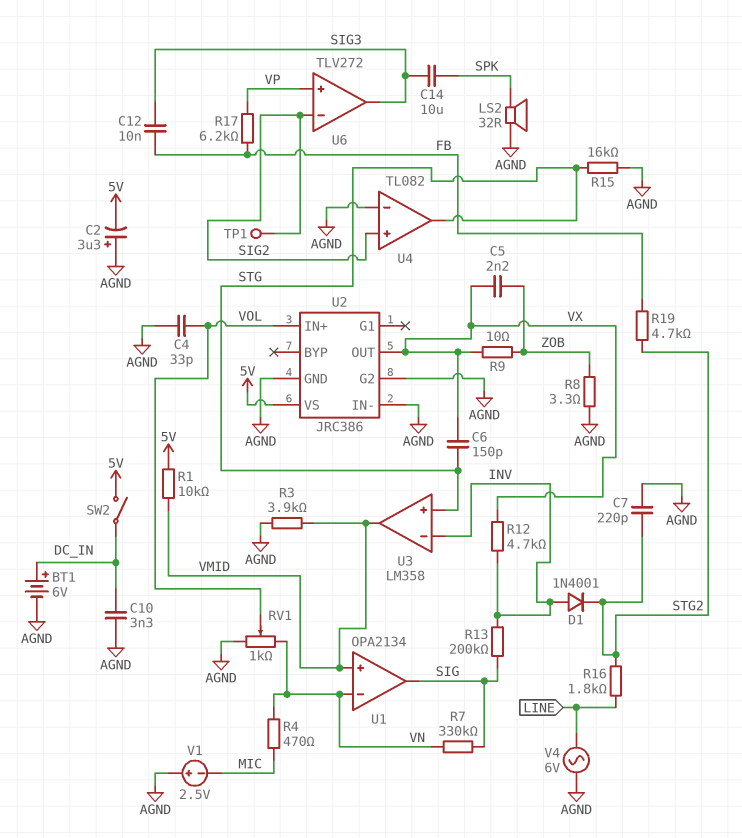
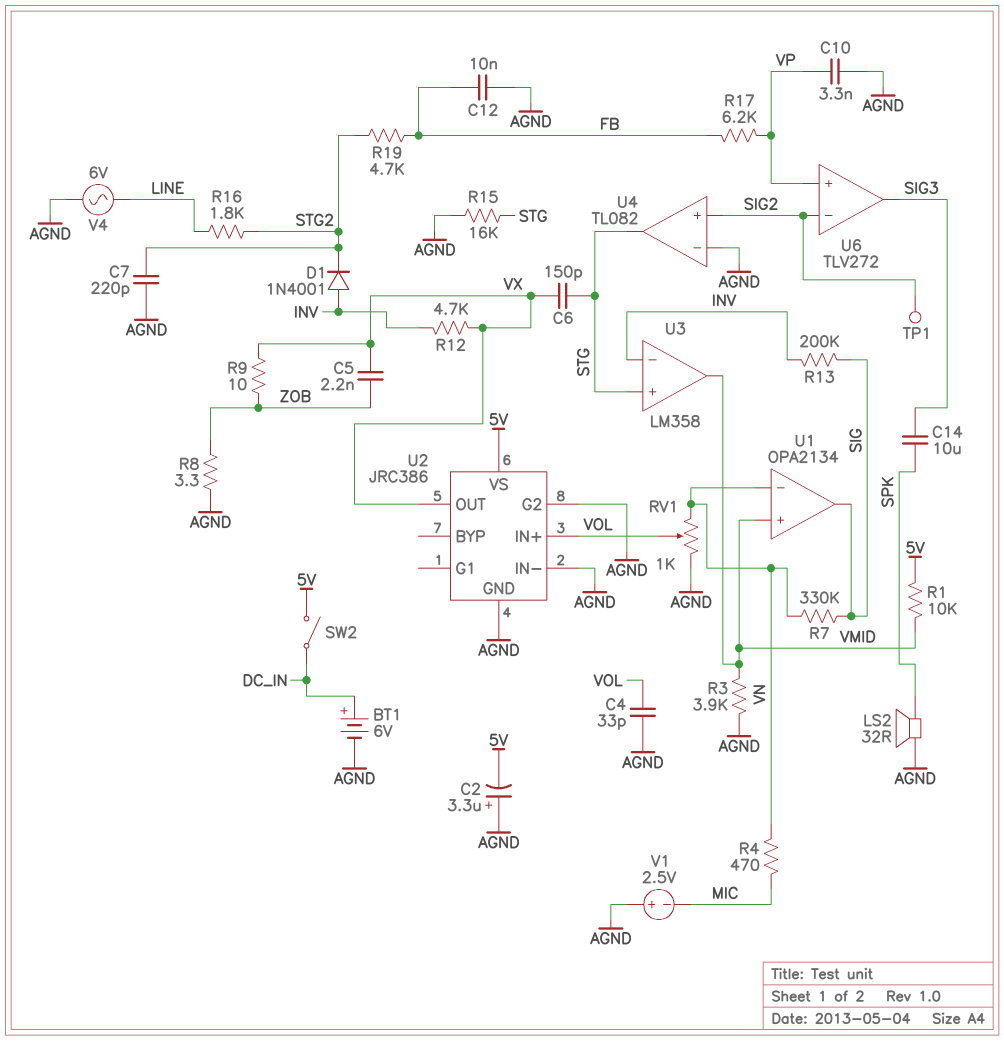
C10: 3.3nF (AGND, DC_IN) -> 3.3nF (AGND, VP)
C12: 10nF (FB, SIG3) -> 10nF (AGND, FB)

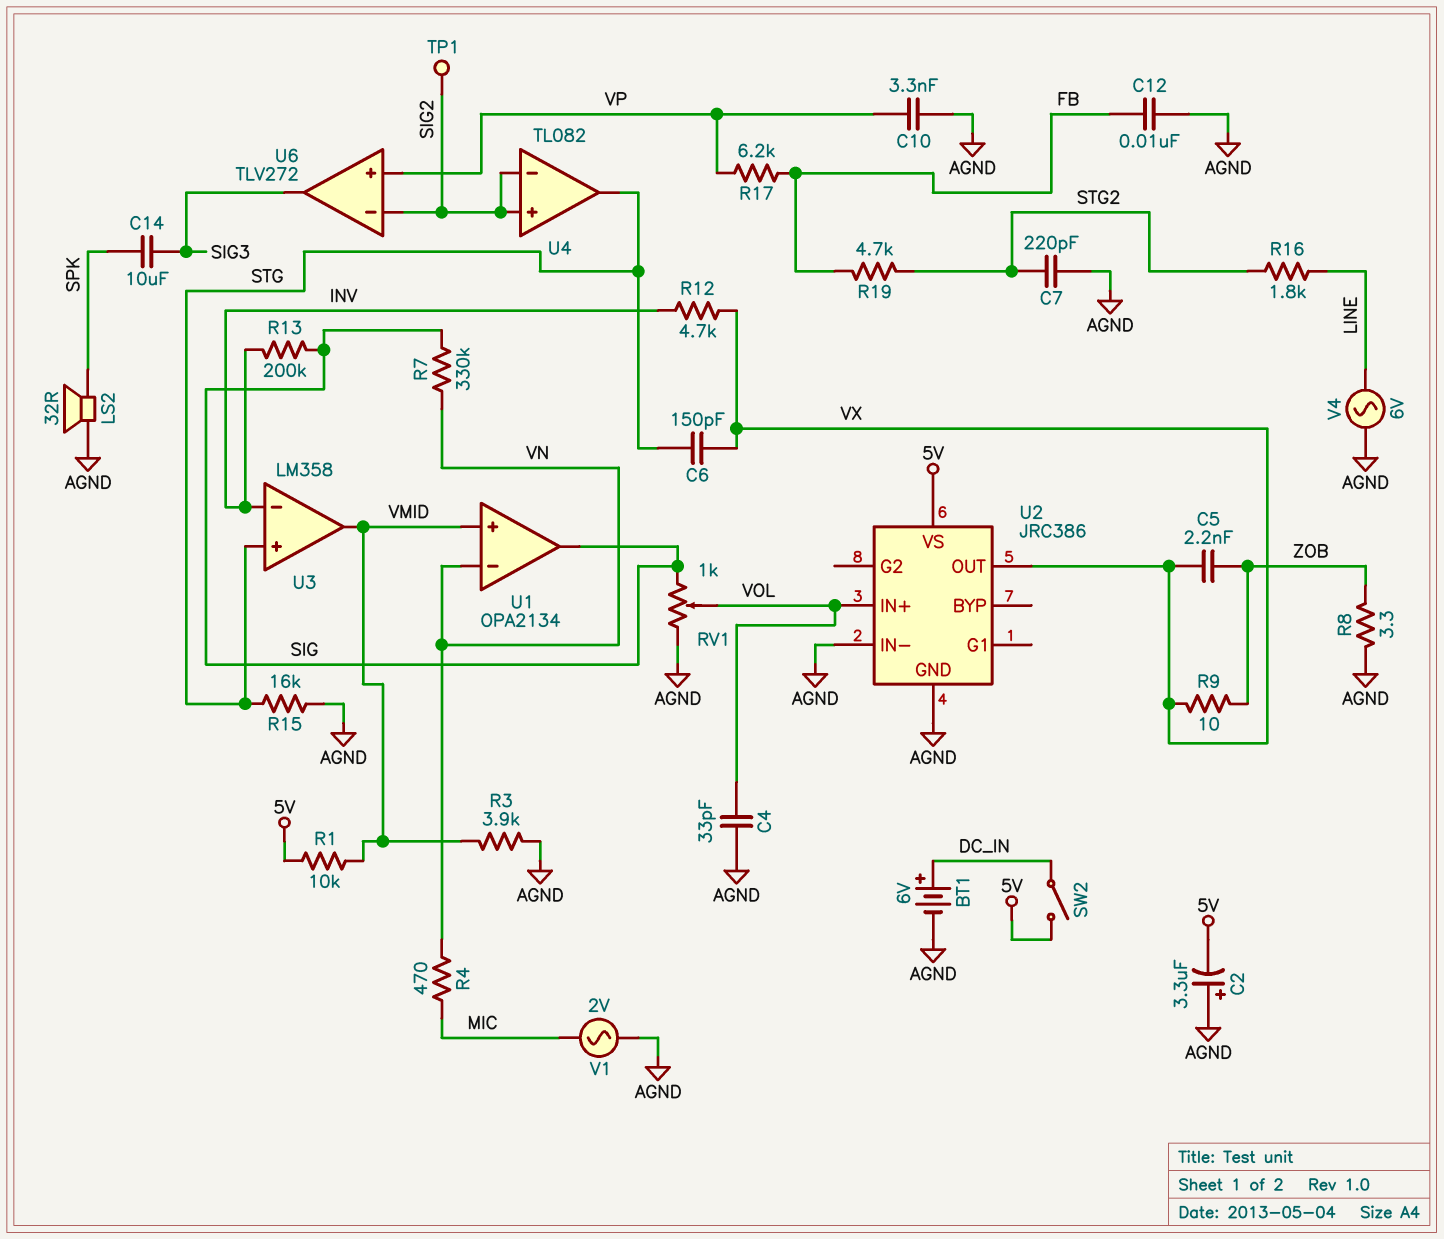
D1: diode 1N4001 (A INV, K STG2) -> none
RV1: 1k (AGND, VN, wiper VOL) -> 1k (AGND, SIG, wiper VOL)
U2 pin G2: AGND -> none
U4 pin in-: AGND -> SIG2
V1: 2.5V (plus AGND, minus MIC) -> AC 2V (AGND, MIC)

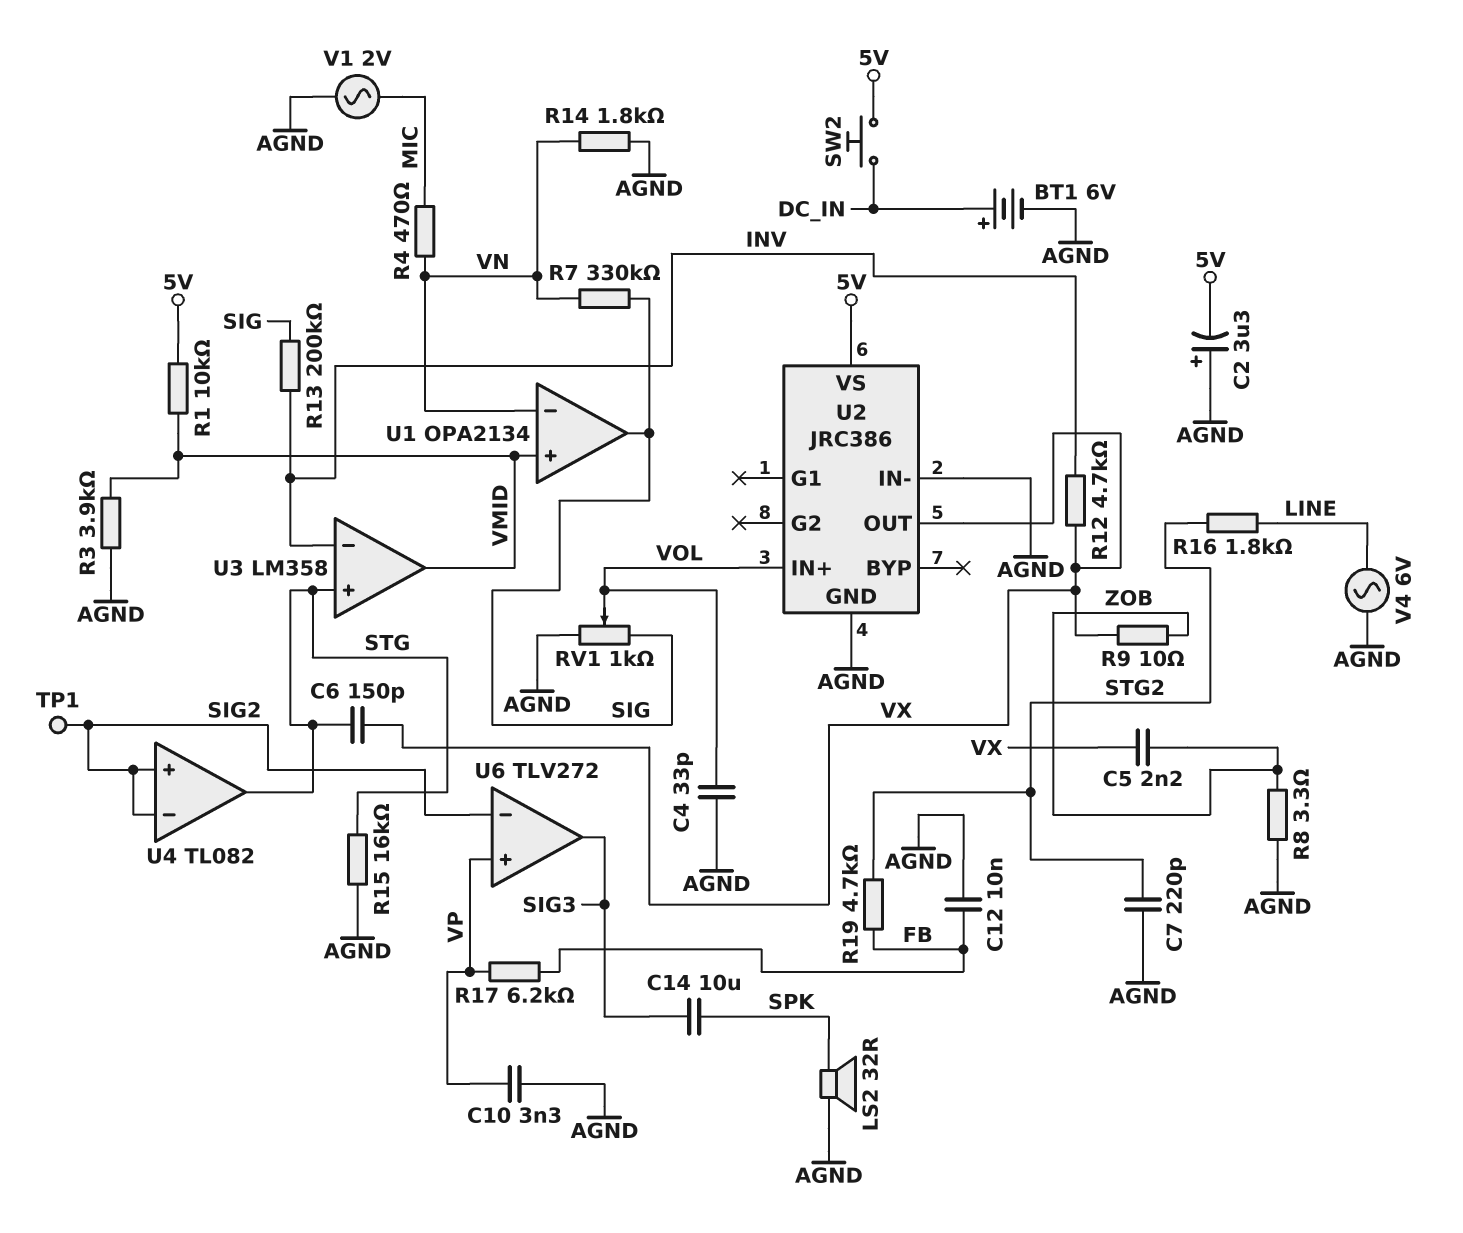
R14: none -> 1.8k (AGND, VN)
SW2: switch (5V, DC_IN) -> button (5V, DC_IN)

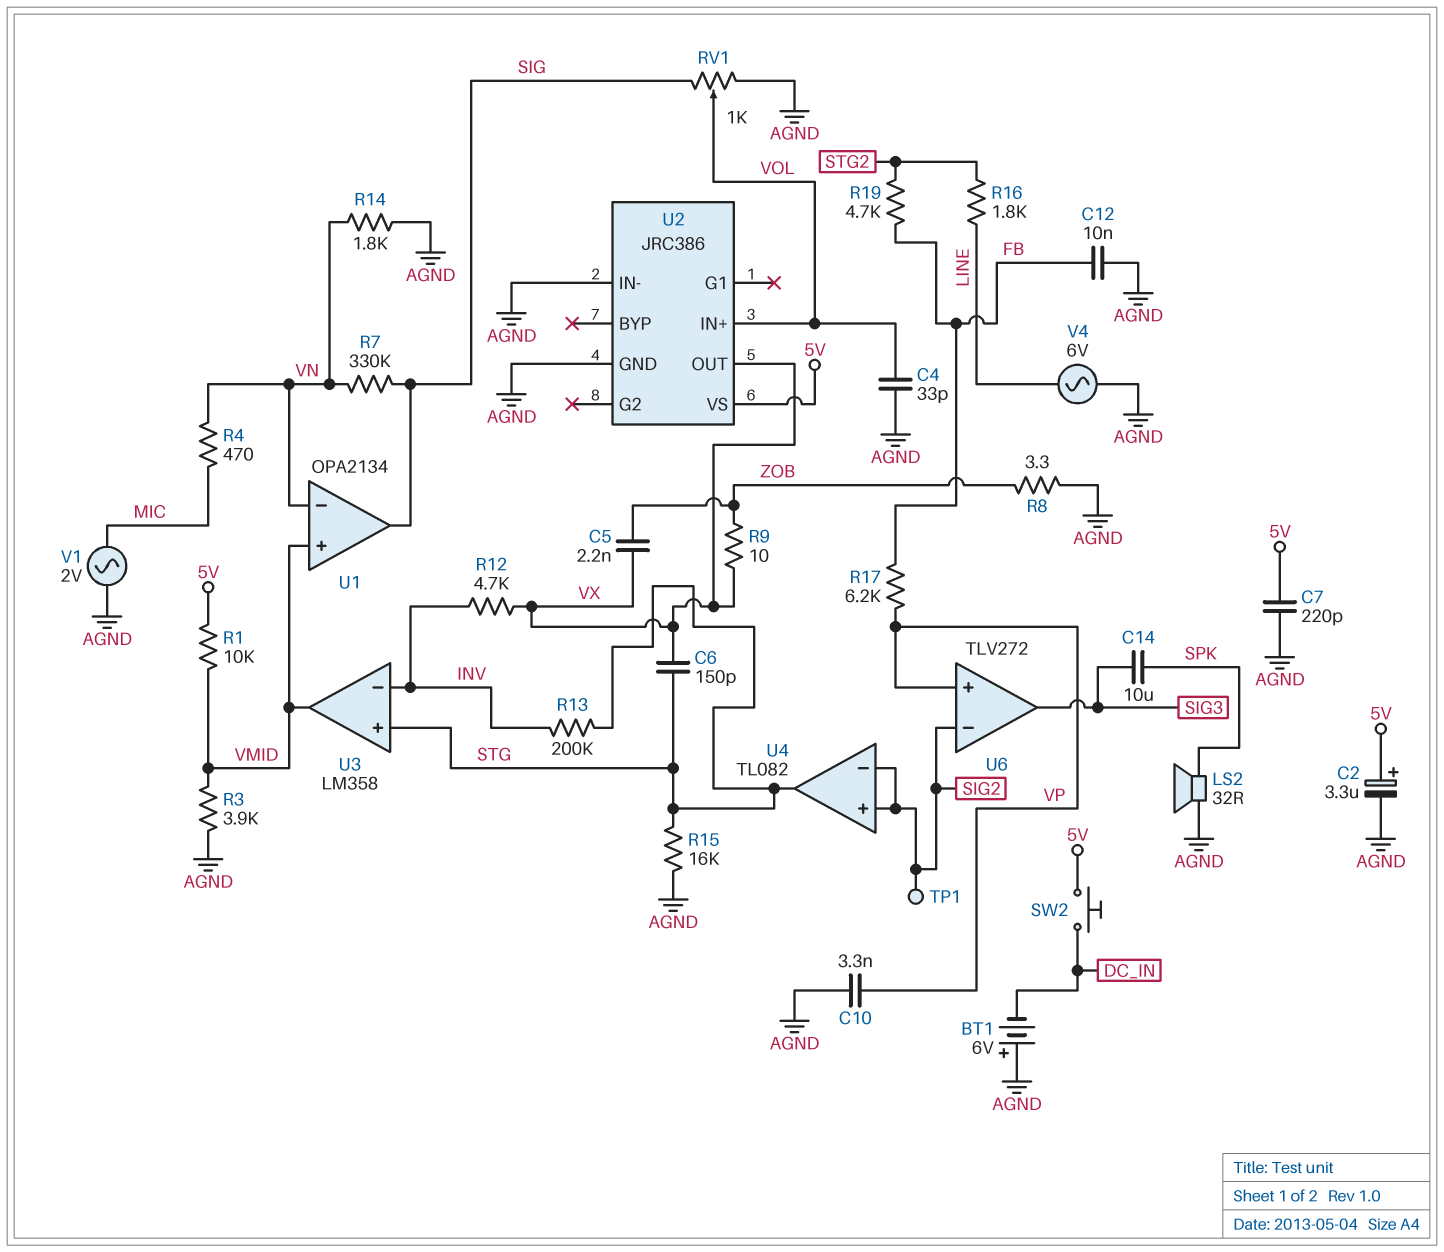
BT1: 6V (plus DC_IN, minus AGND) -> 6V (plus AGND, minus DC_IN)
C2: 3.3uF (plus AGND, minus 5V) -> 3.3uF (plus 5V, minus AGND)
C7: 220pF (AGND, STG2) -> 220pF (5V, AGND)
R13: 200k (INV, SIG) -> 200k (INV, STG)

